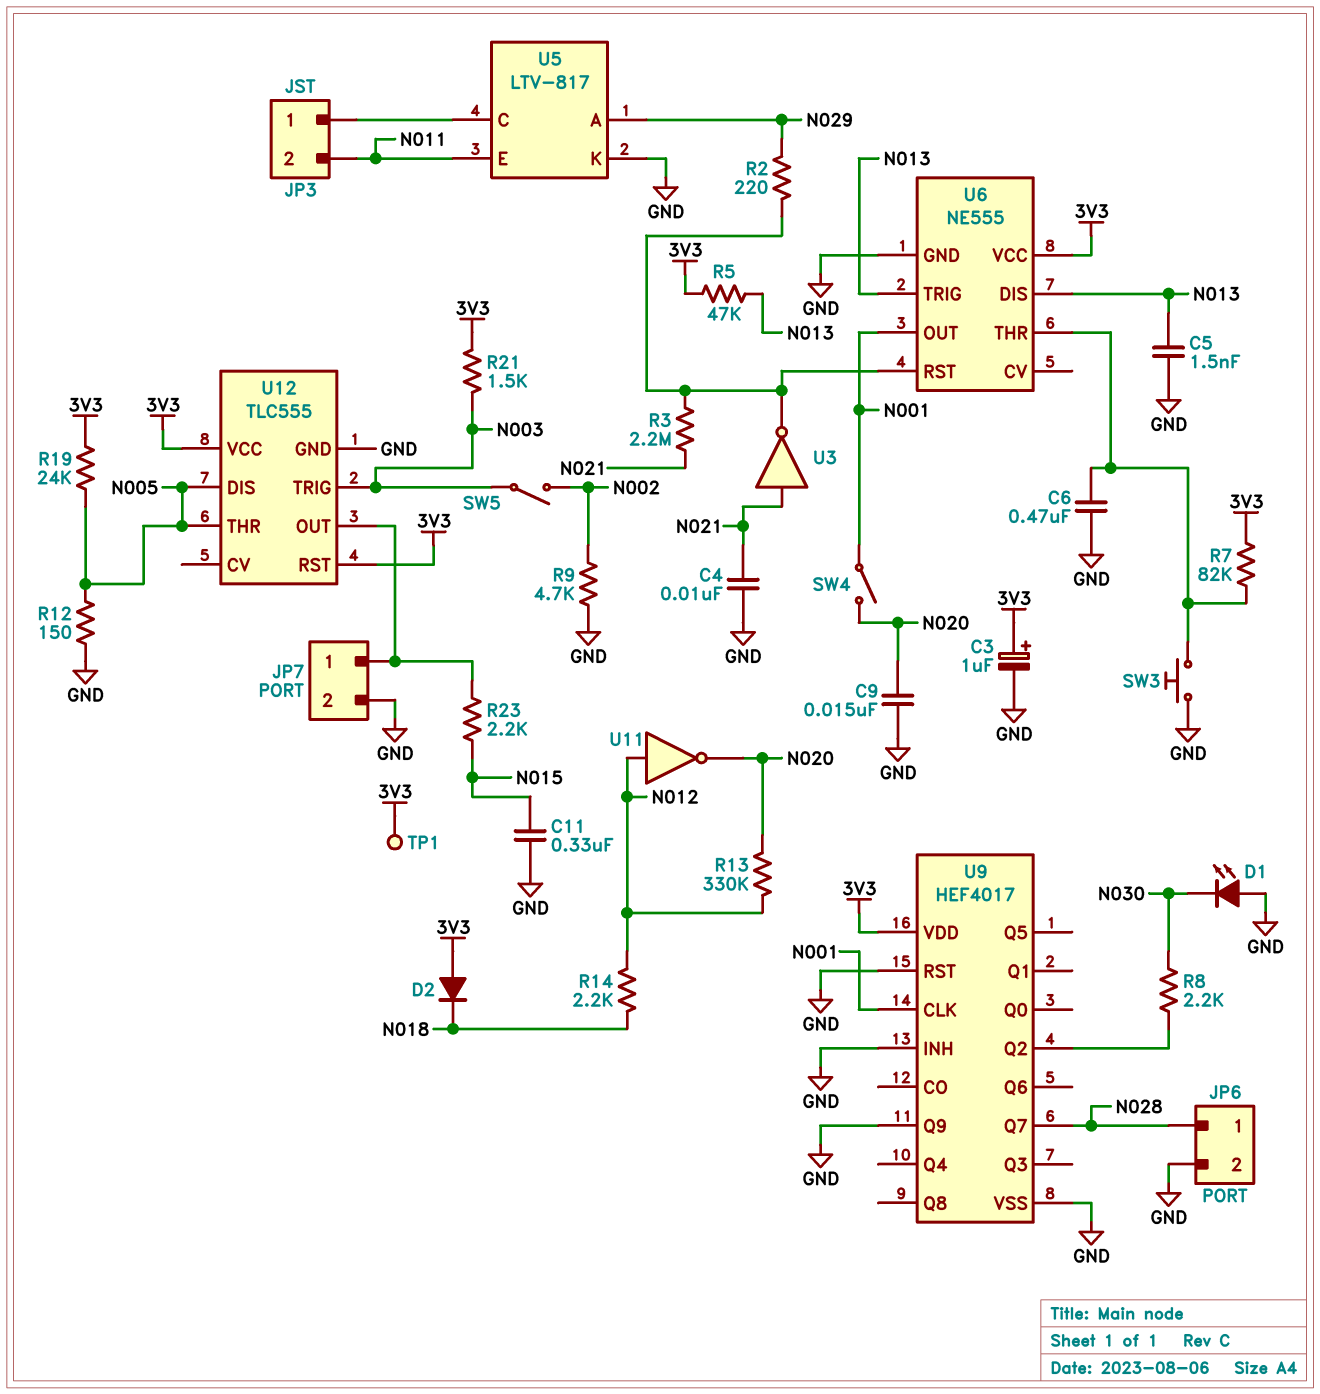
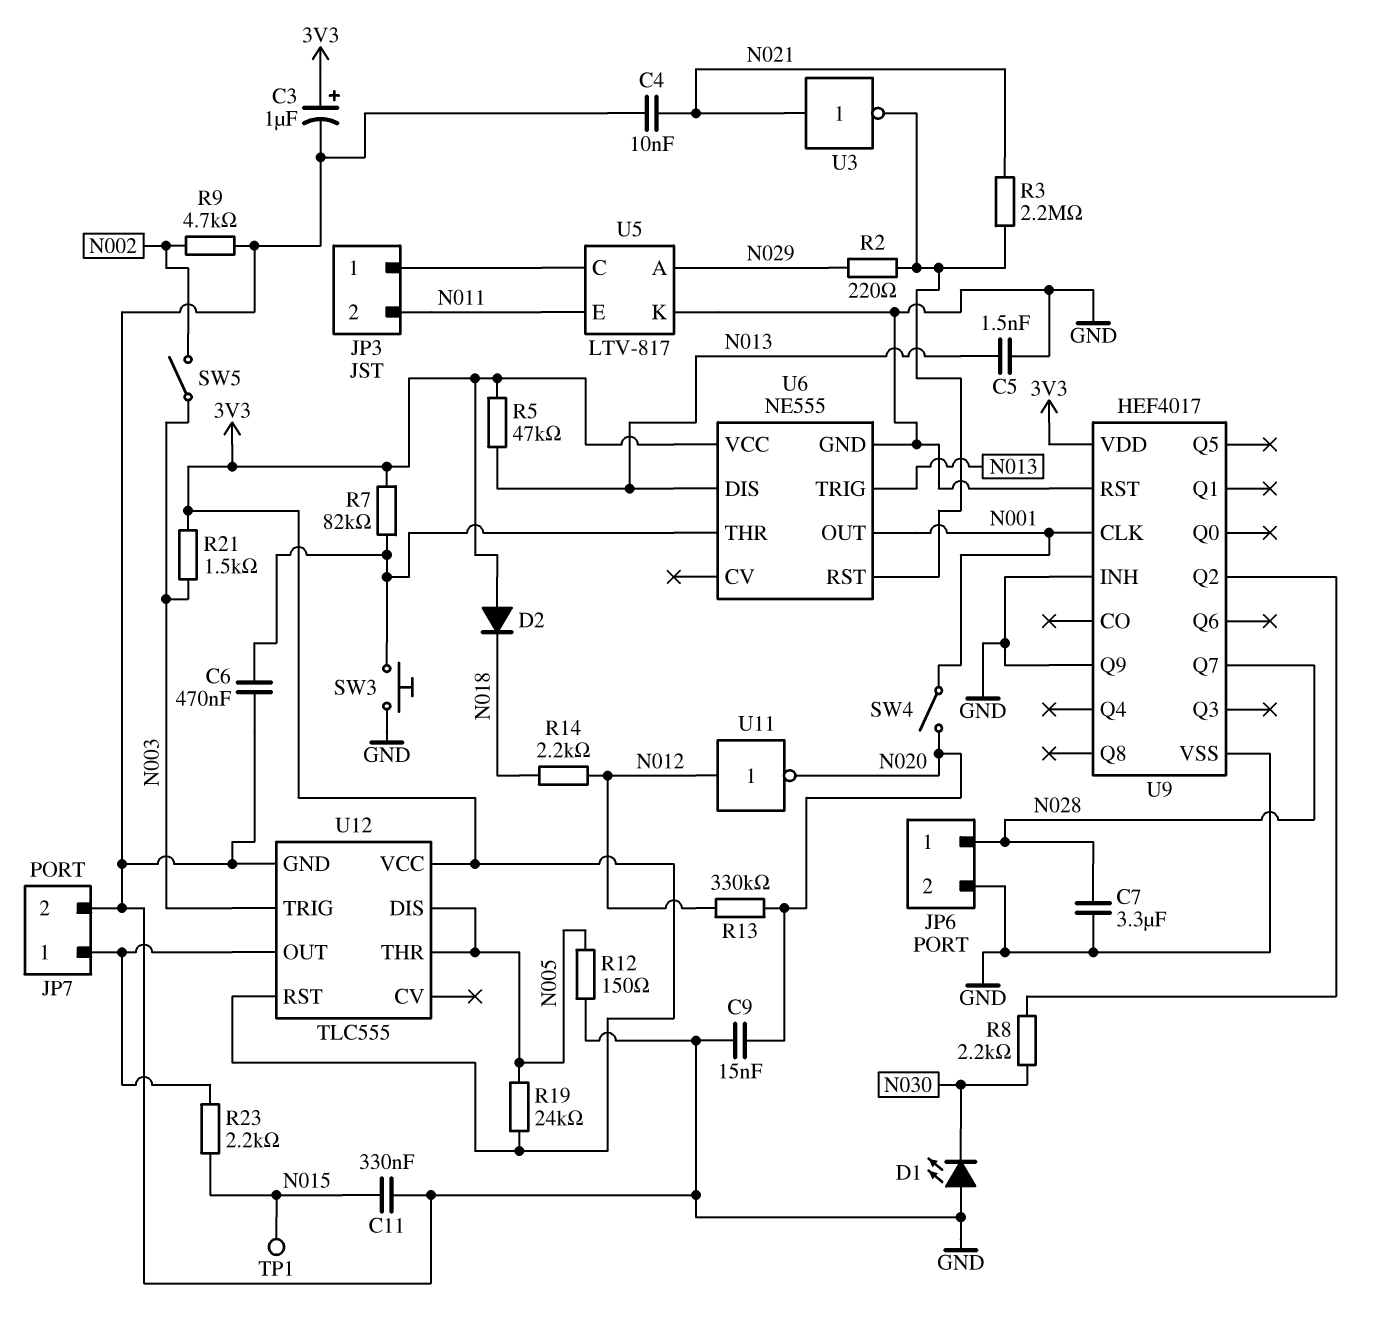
C7: none -> 3.3uF (GND, N028)
TP1: test point (3V3) -> test point (N015)

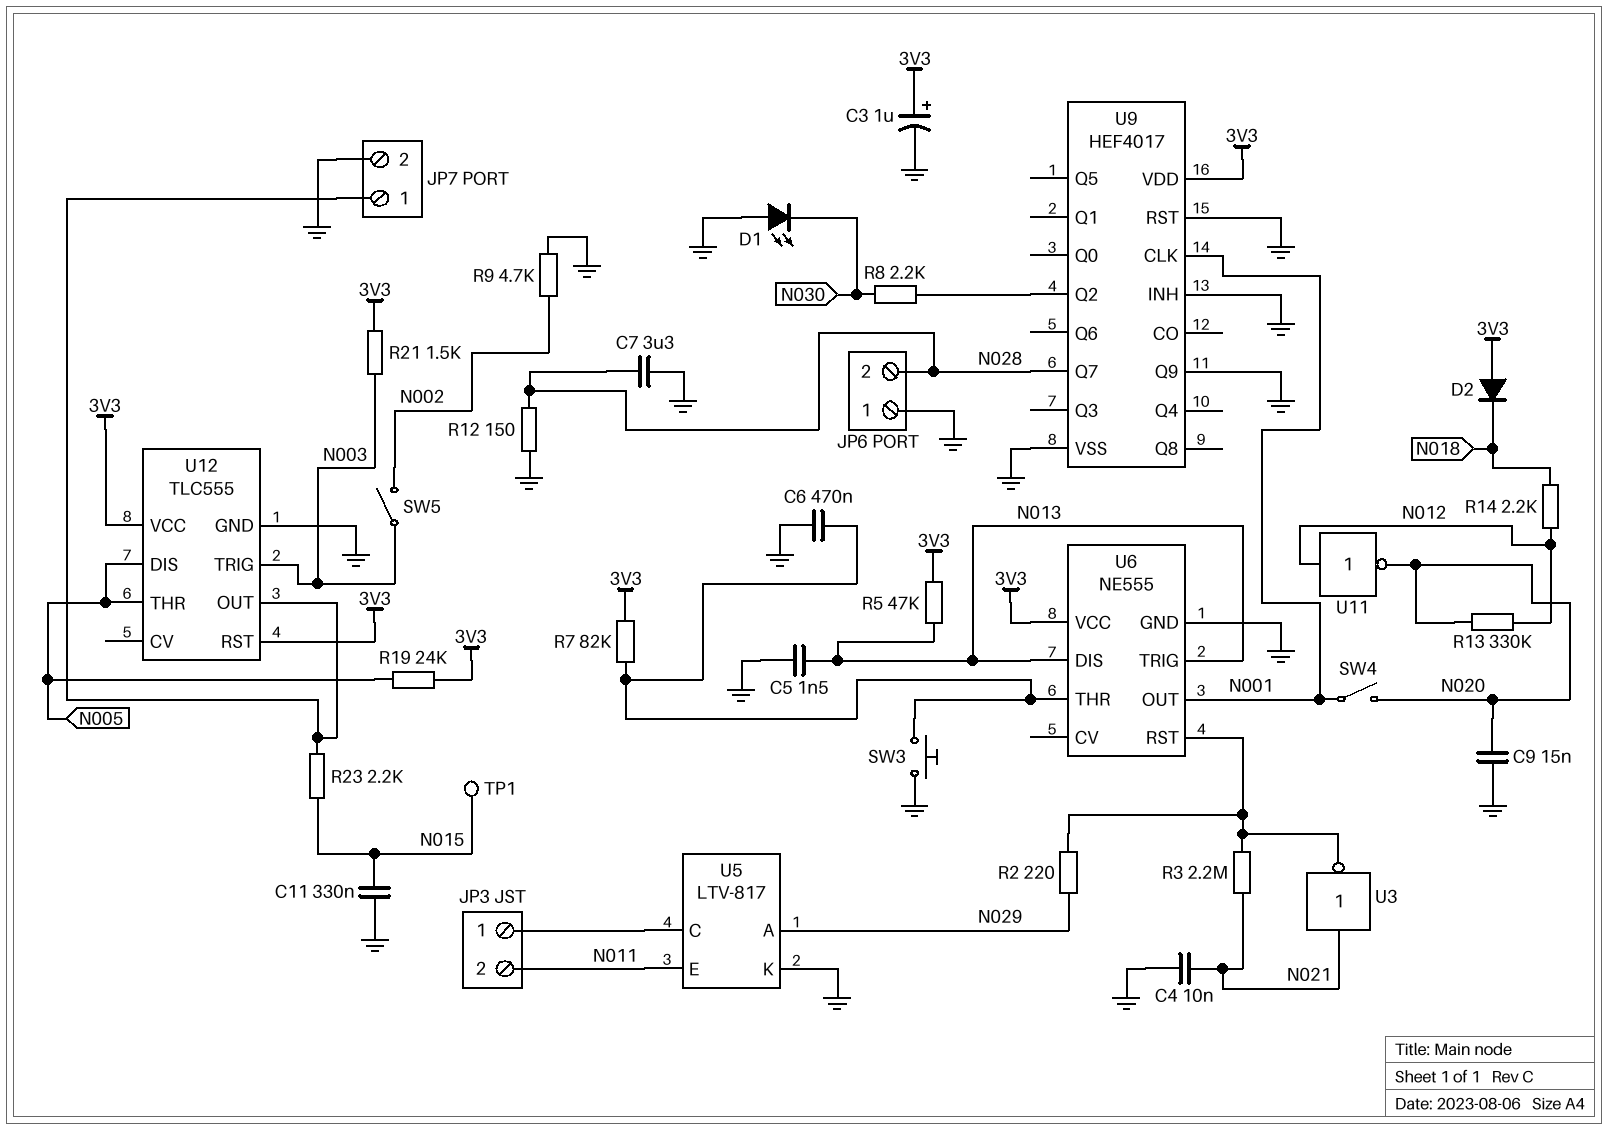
JP6 pin 1: N028 -> GND
JP6 pin 2: GND -> N028
R12: 150 (GND, N005) -> 150 (GND, N028)

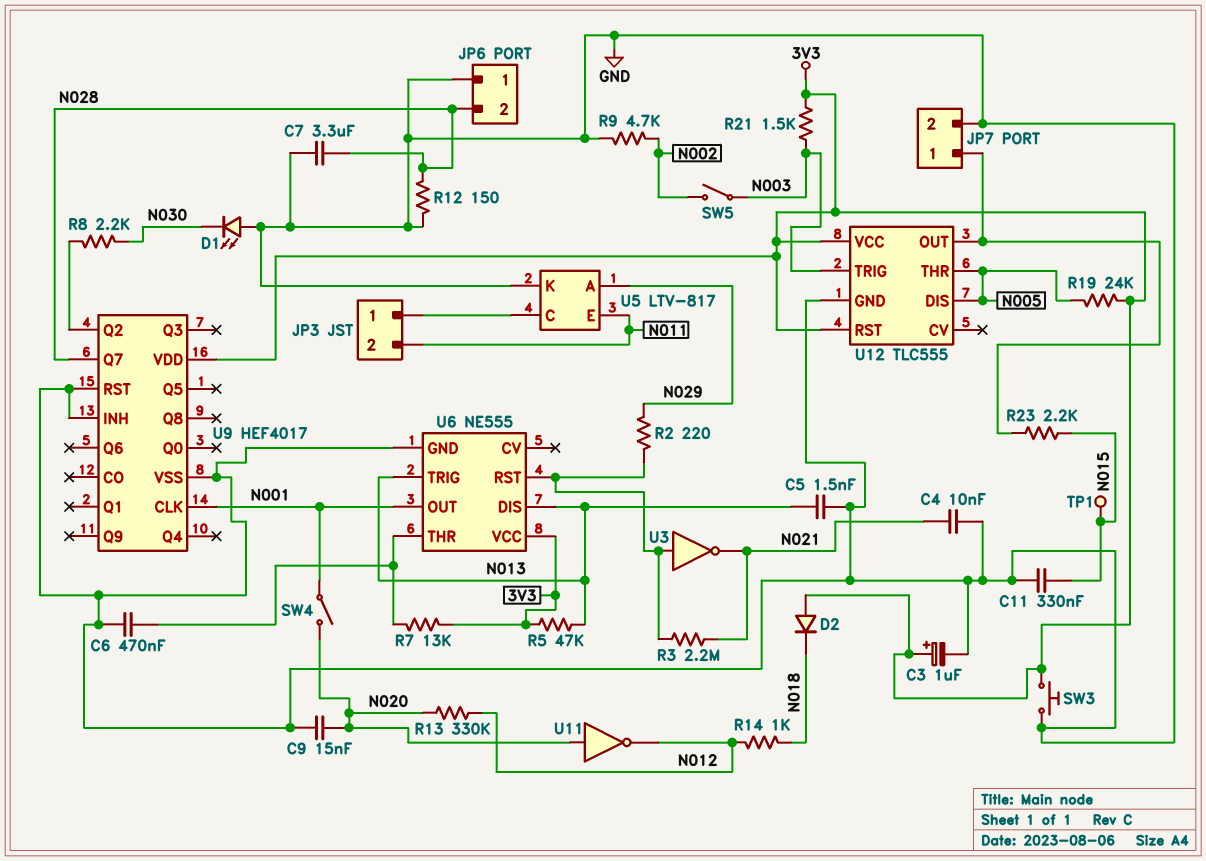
R7: 82k (3V3, U6/THR) -> 13k (3V3, U6/THR)
R14: 2.2k (N012, N018) -> 1k (N012, N018)
SW3: button (GND, U6/THR) -> button (3V3, GND)
U3: NOT (in N021, out U6/RST) -> NOT (in U6/RST, out N021)
U9 pin Q9: GND -> none
U11: NOT (in N012, out N020) -> NOT (in N020, out N012)

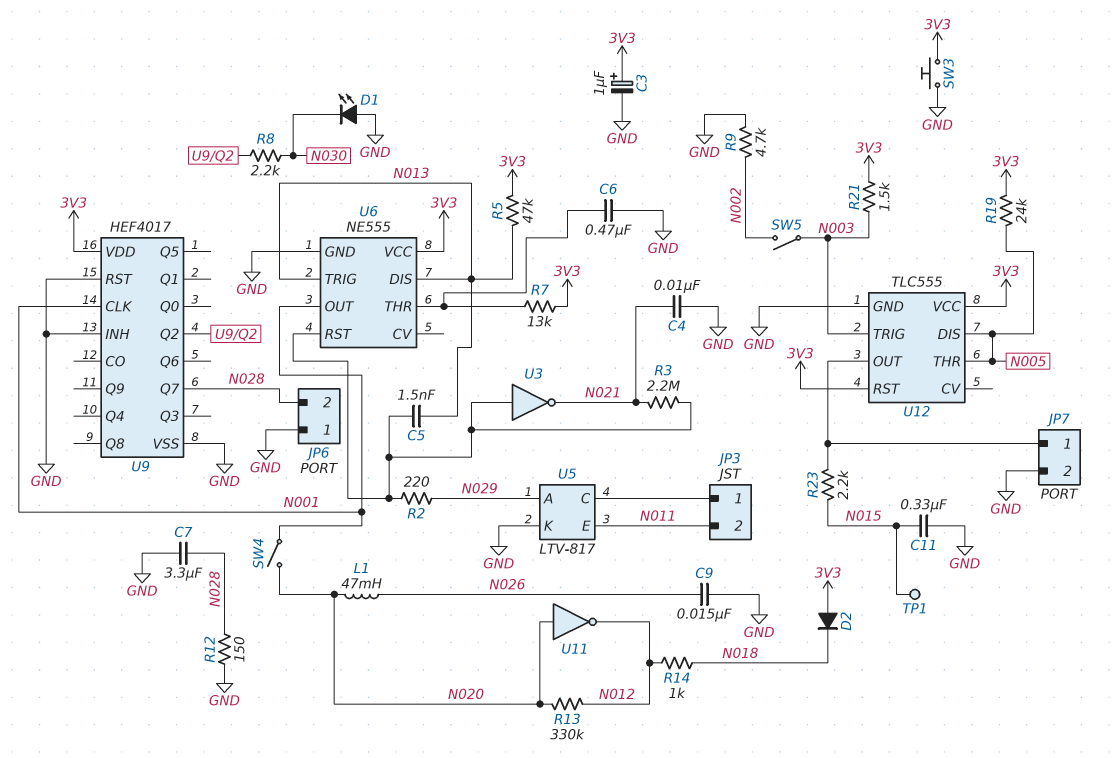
C5: 1.5nF (GND, N013) -> 1.5nF (N013, U6/RST)
C9: 15nF (GND, N020) -> 15nF (GND, N026)
L1: none -> 47mH (N020, N026)

